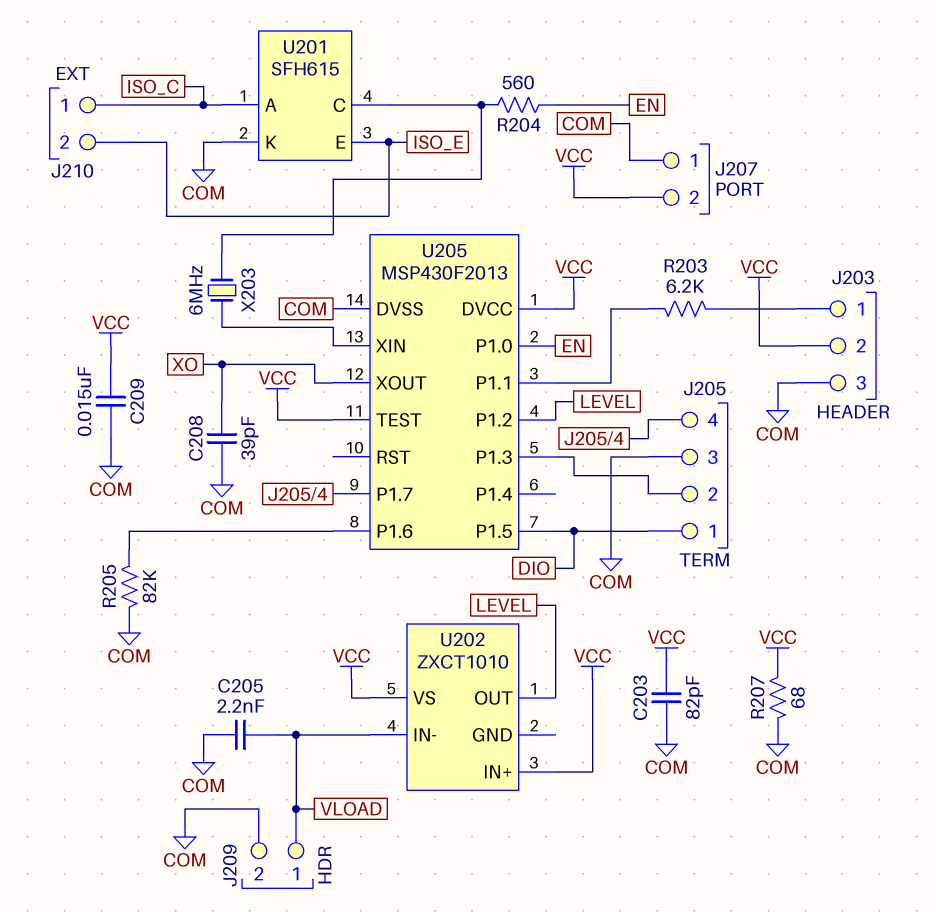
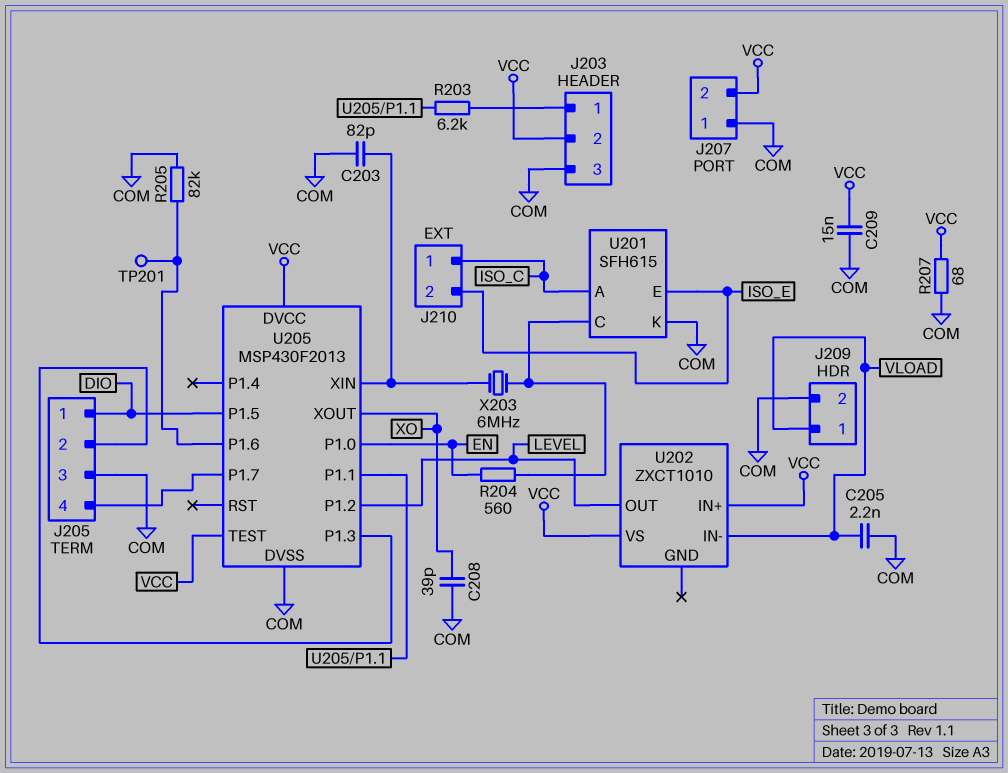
C203: 82pF (COM, VCC) -> 82pF (COM, U205/XIN)
TP201: none -> test point (U205/P1.6)

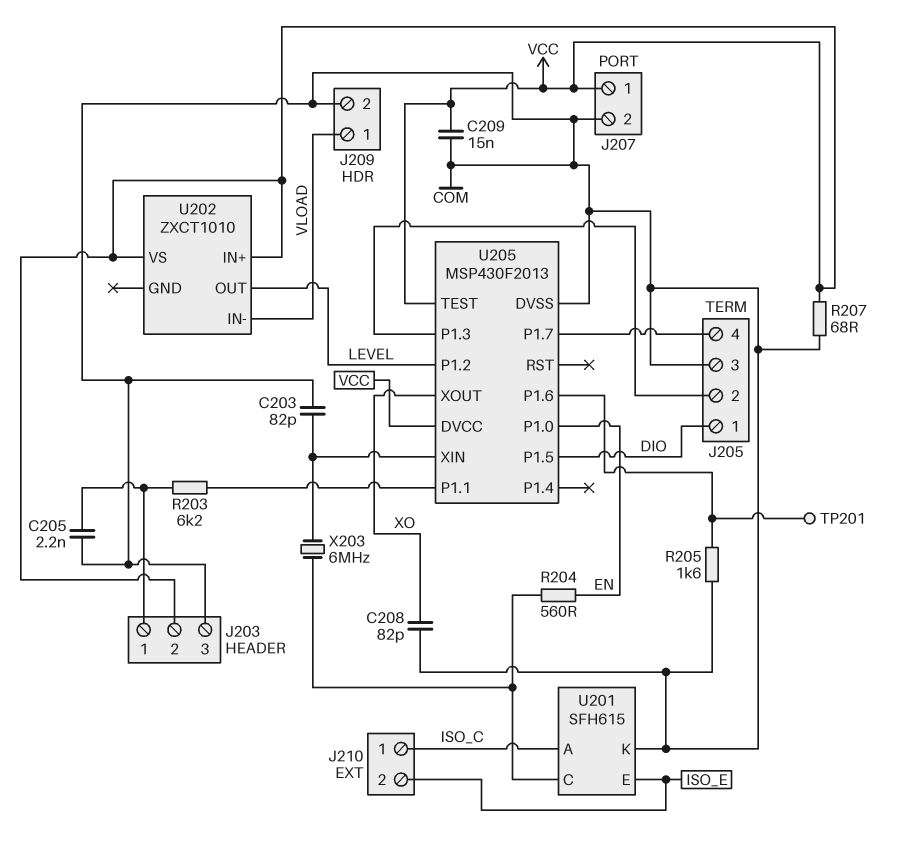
C205: 2.2nF (COM, VLOAD) -> 2.2nF (COM, J203/1)
C208: 39pF (COM, XO) -> 82pF (COM, XO)
J207 pin 1: COM -> VCC
J207 pin 2: VCC -> COM
R205: 82k (COM, U205/P1.6) -> 1.6k (COM, U205/P1.6)

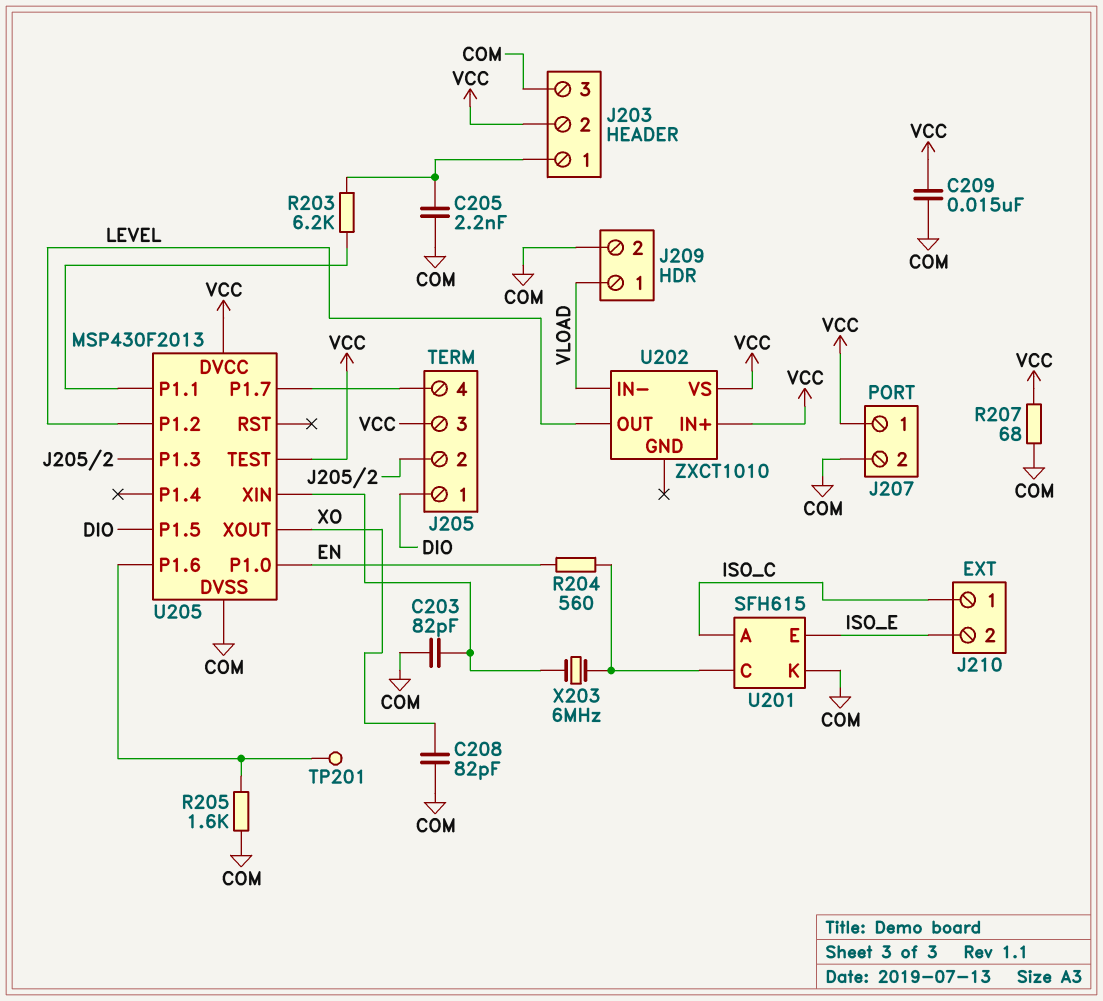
J205 pin 3: COM -> VCC

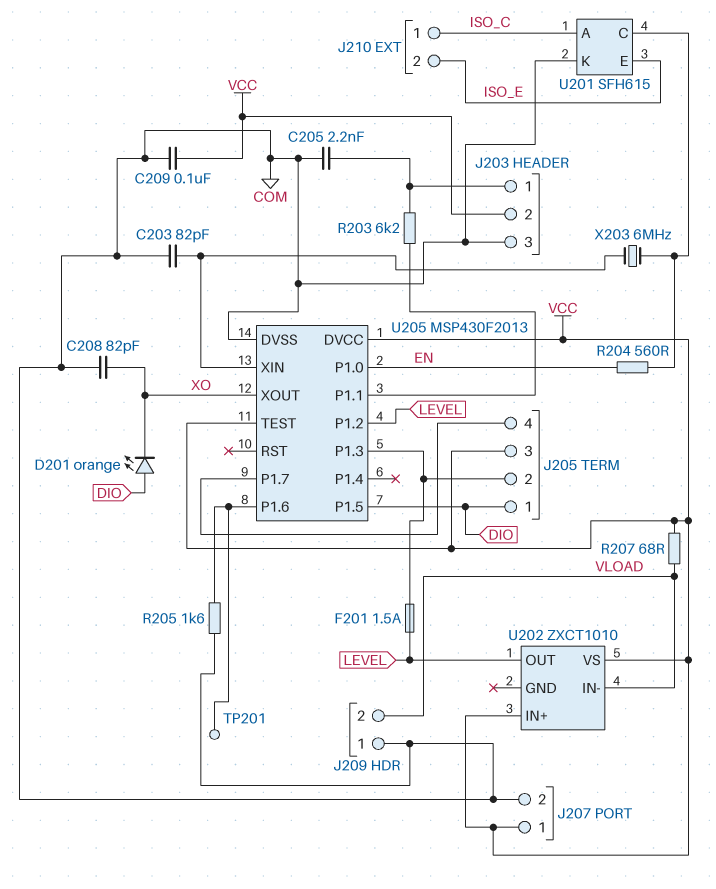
C209: 15nF (COM, VCC) -> 100nF (COM, VCC)
D201: none -> LED orange (A DIO, K XO)
F201: none -> 1.5A (J205/2, LEVEL)
J209 pin 1: VLOAD -> COM
J209 pin 2: COM -> VLOAD
R207: 68 (COM, VCC) -> 68 (VCC, VLOAD)

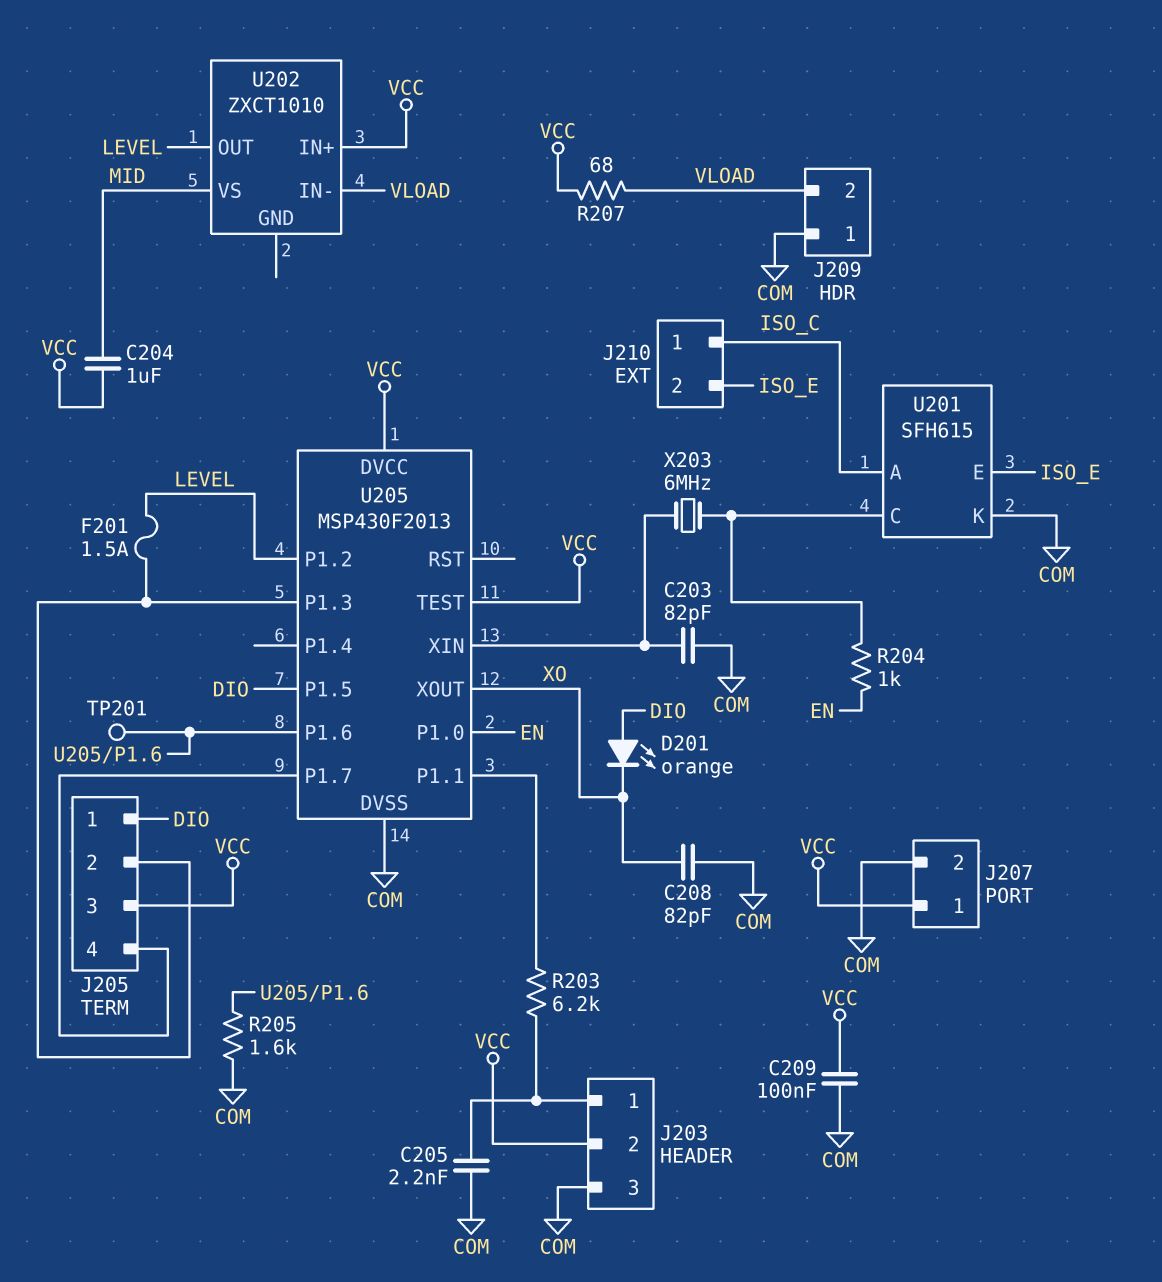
C204: none -> 1uF (MID, VCC)
R204: 560 (EN, U201/C) -> 1k (EN, U201/C)
U202 pin VS: VCC -> MID

